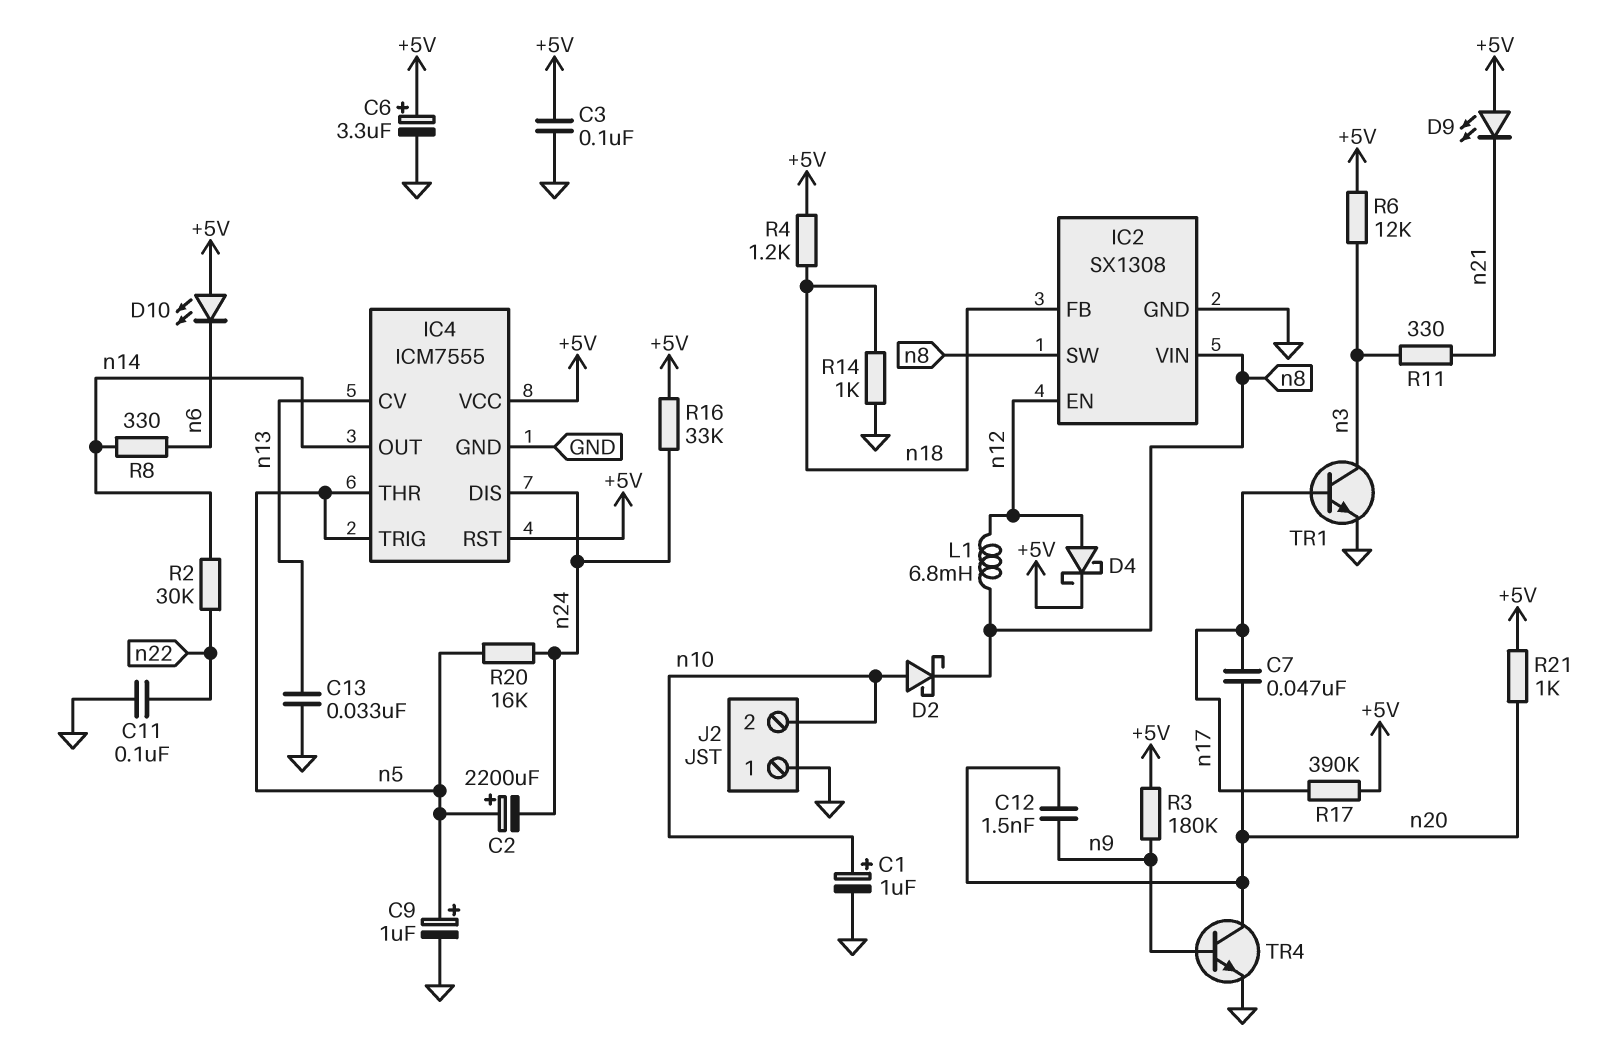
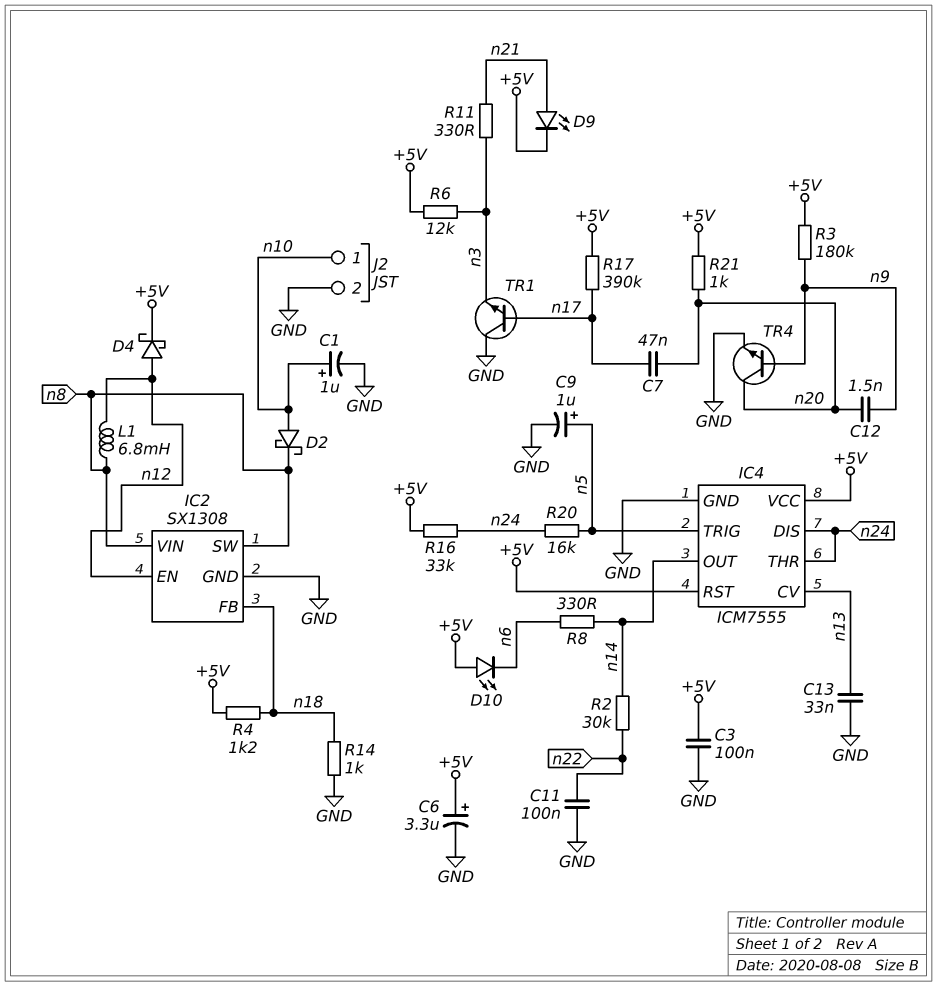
C2: 2200uF (plus n5, minus n24) -> none
D9: LED (A +5V, K n21) -> LED (A n21, K +5V)
IC4 pin THR: n5 -> n24
J2 pin 1: GND -> n10
J2 pin 2: n10 -> GND
TR1: NPN (B n17, C n3, E GND) -> NPN (B n17, C GND, E n3)

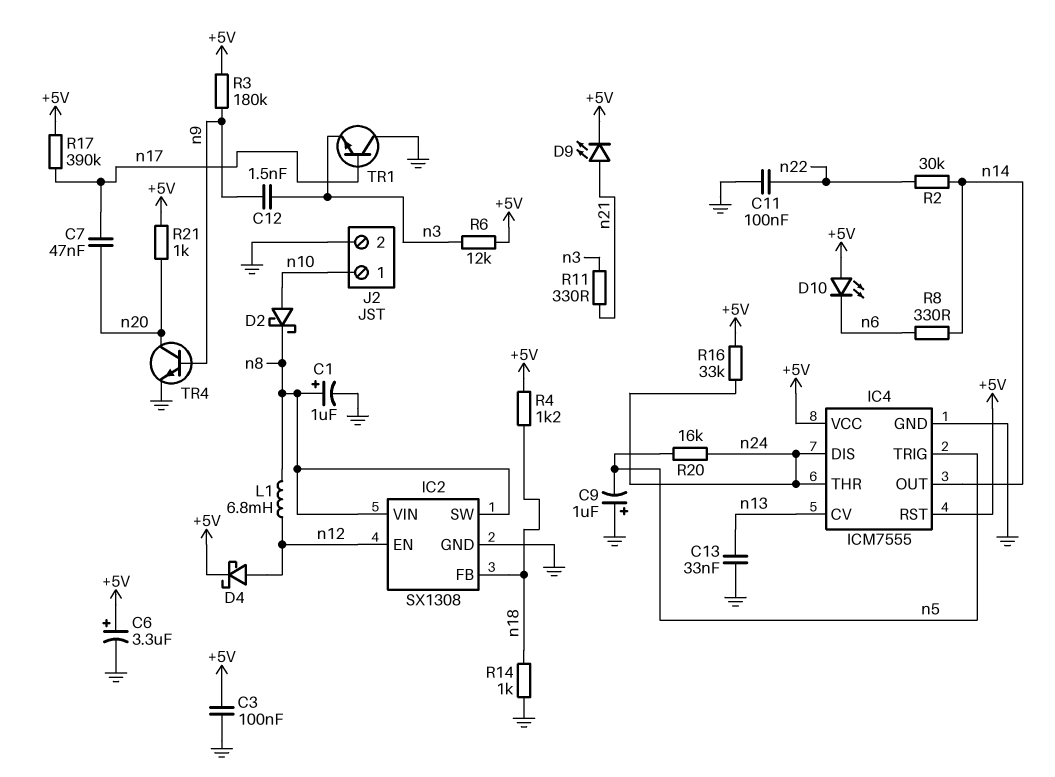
C1: 1uF (plus n10, minus GND) -> 1uF (plus n8, minus GND)
C9: 1uF (plus n5, minus GND) -> 1uF (plus GND, minus n5)
C12: 1.5nF (n9, n20) -> 1.5nF (n3, n9)

